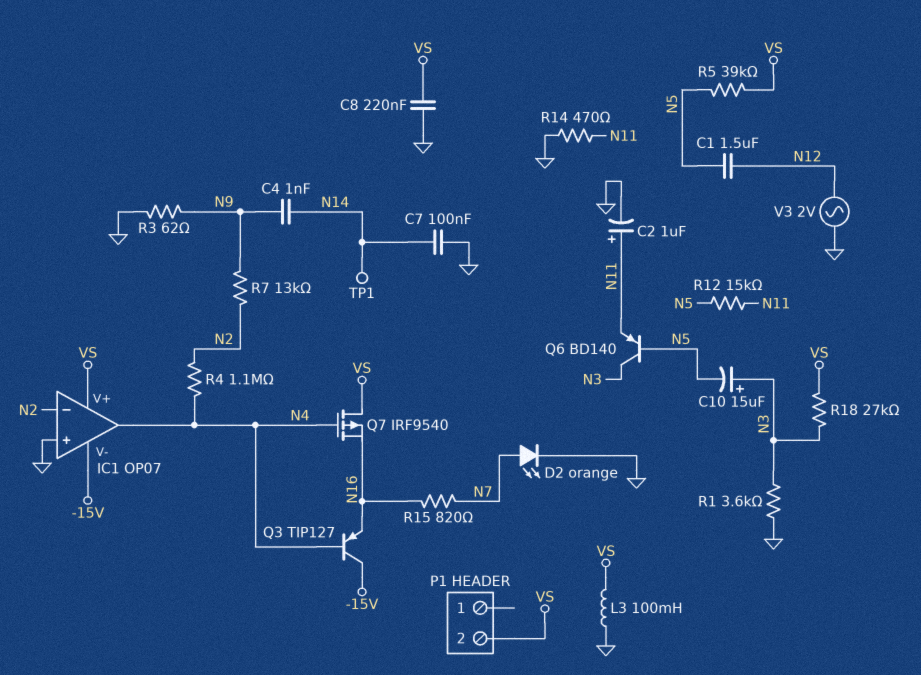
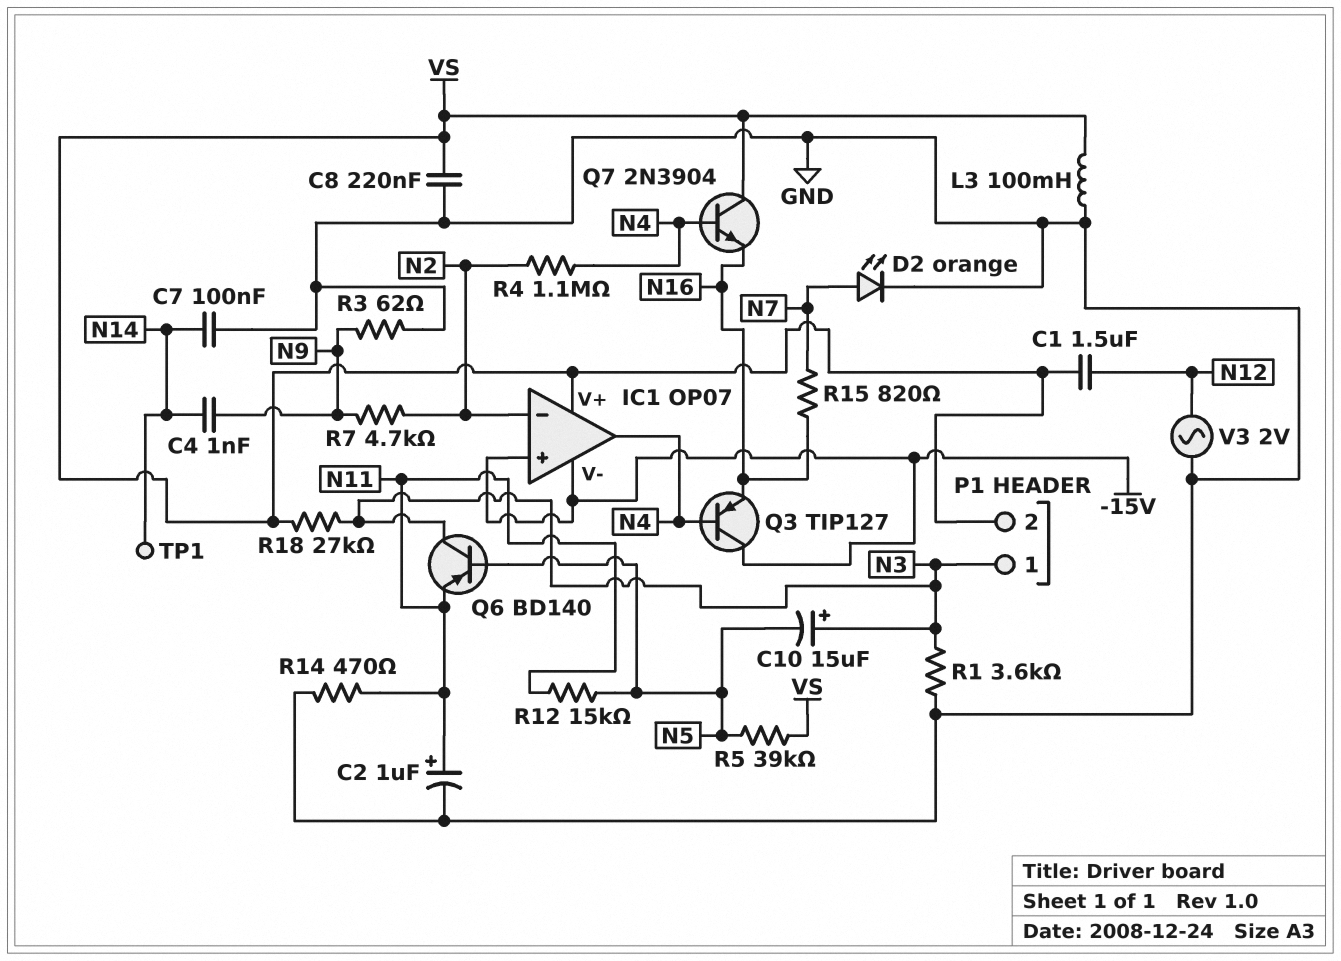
C1: 1.5uF (N5, N12) -> 1.5uF (N12, VS)
IC1 pin in+: GND -> -15V
P1 pin 1: none -> N3
Q7: PMOS IRF9540 (G N4, D VS, S N16) -> NPN 2N3904 (B N4, C VS, E N16)
R7: 13k (N2, N9) -> 4.7k (N2, N9)

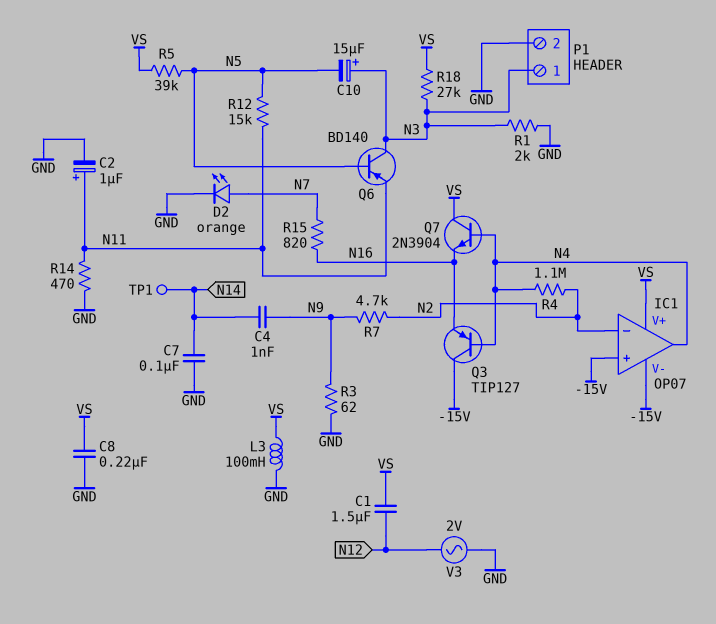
P1 pin 2: VS -> GND
R1: 3.6k (GND, N3) -> 2k (GND, N3)

